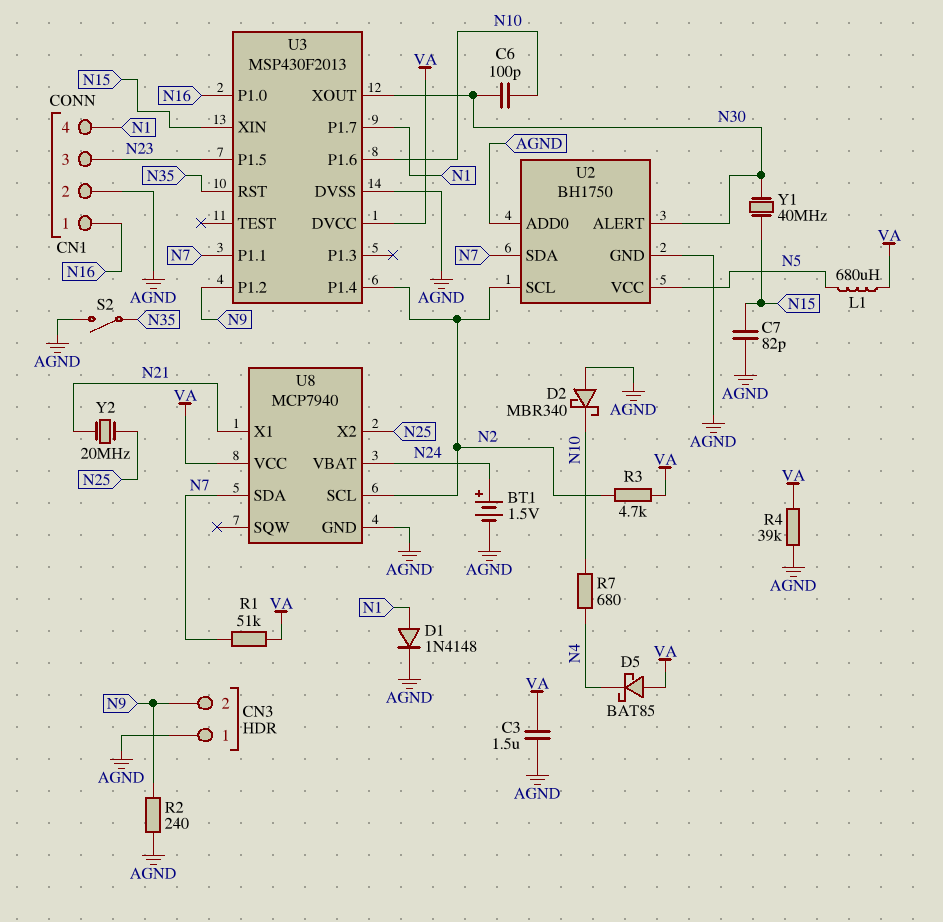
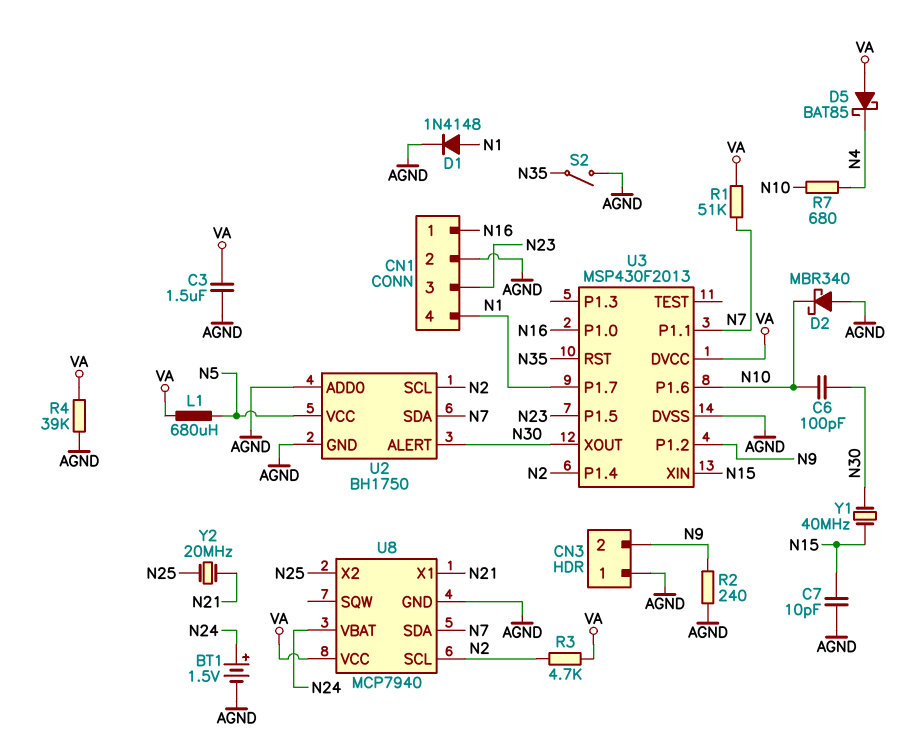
C7: 82pF (AGND, N15) -> 10pF (AGND, N15)

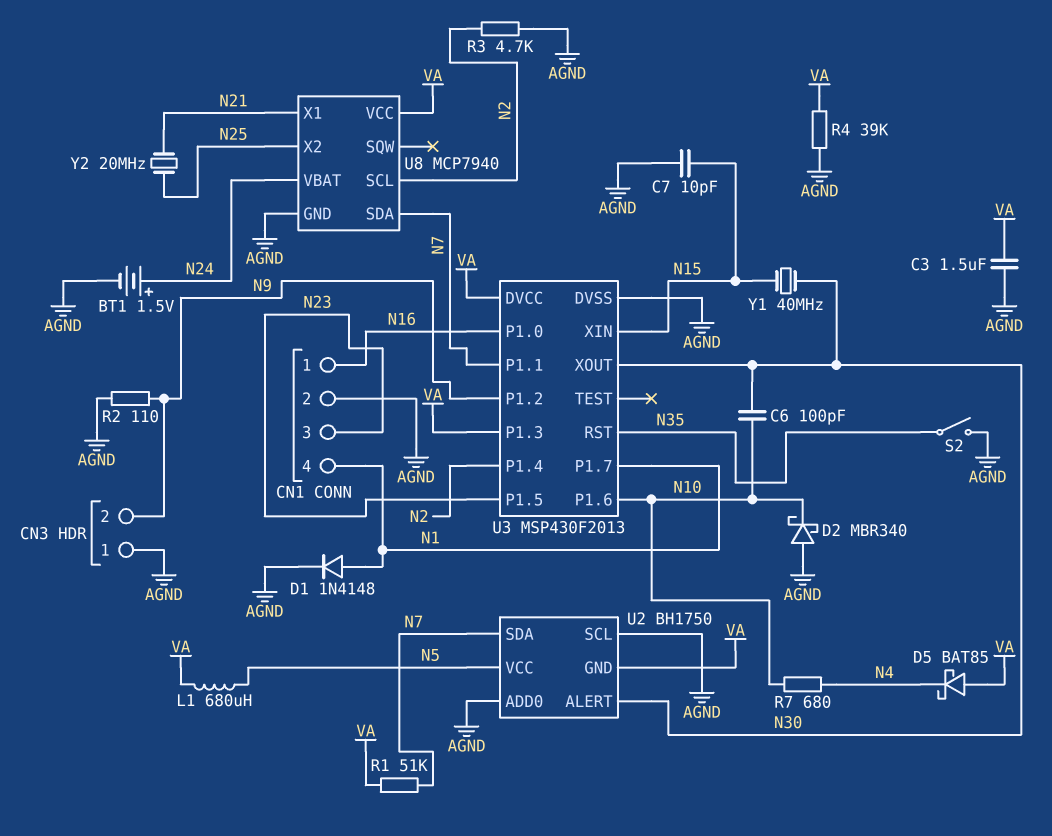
R2: 240 (AGND, N9) -> 110 (AGND, N9)
R3: 4.7k (N2, VA) -> 4.7k (AGND, N2)
U2 pin GND: AGND -> VA
U2 pin SCL: N2 -> AGND
U3 pin P1.3: none -> VA

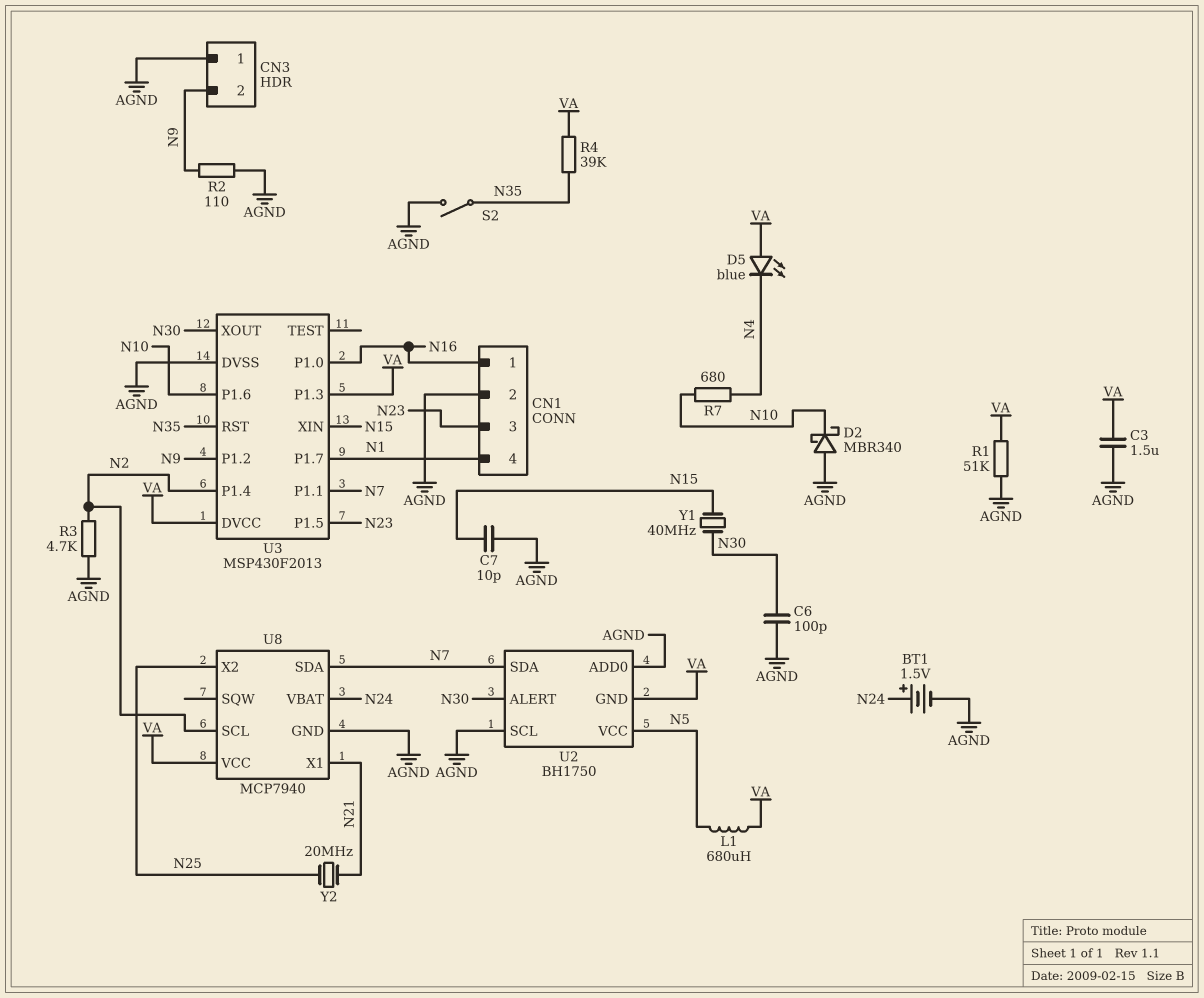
C6: 100pF (N10, N30) -> 100pF (AGND, N30)
D1: diode 1N4148 (A N1, K AGND) -> none
D5: schottky BAT85 (A VA, K N4) -> LED blue (A VA, K N4)
R1: 51k (N7, VA) -> 51k (AGND, VA)
R4: 39k (AGND, VA) -> 39k (N35, VA)

